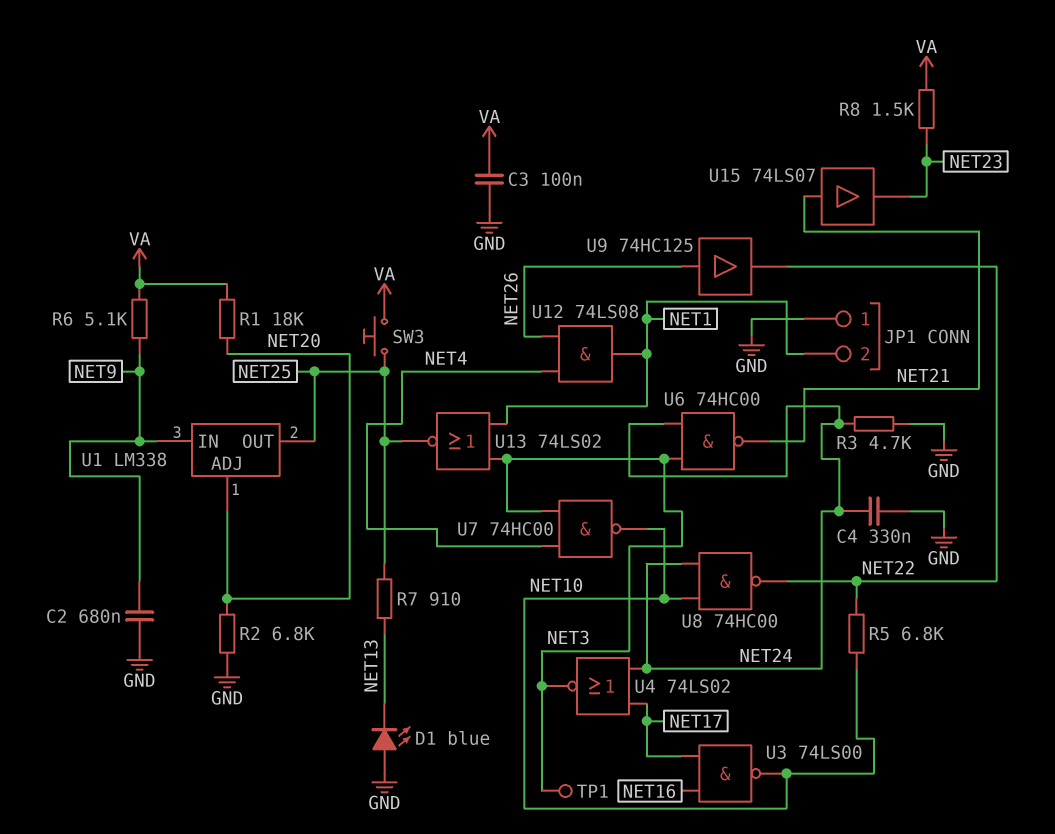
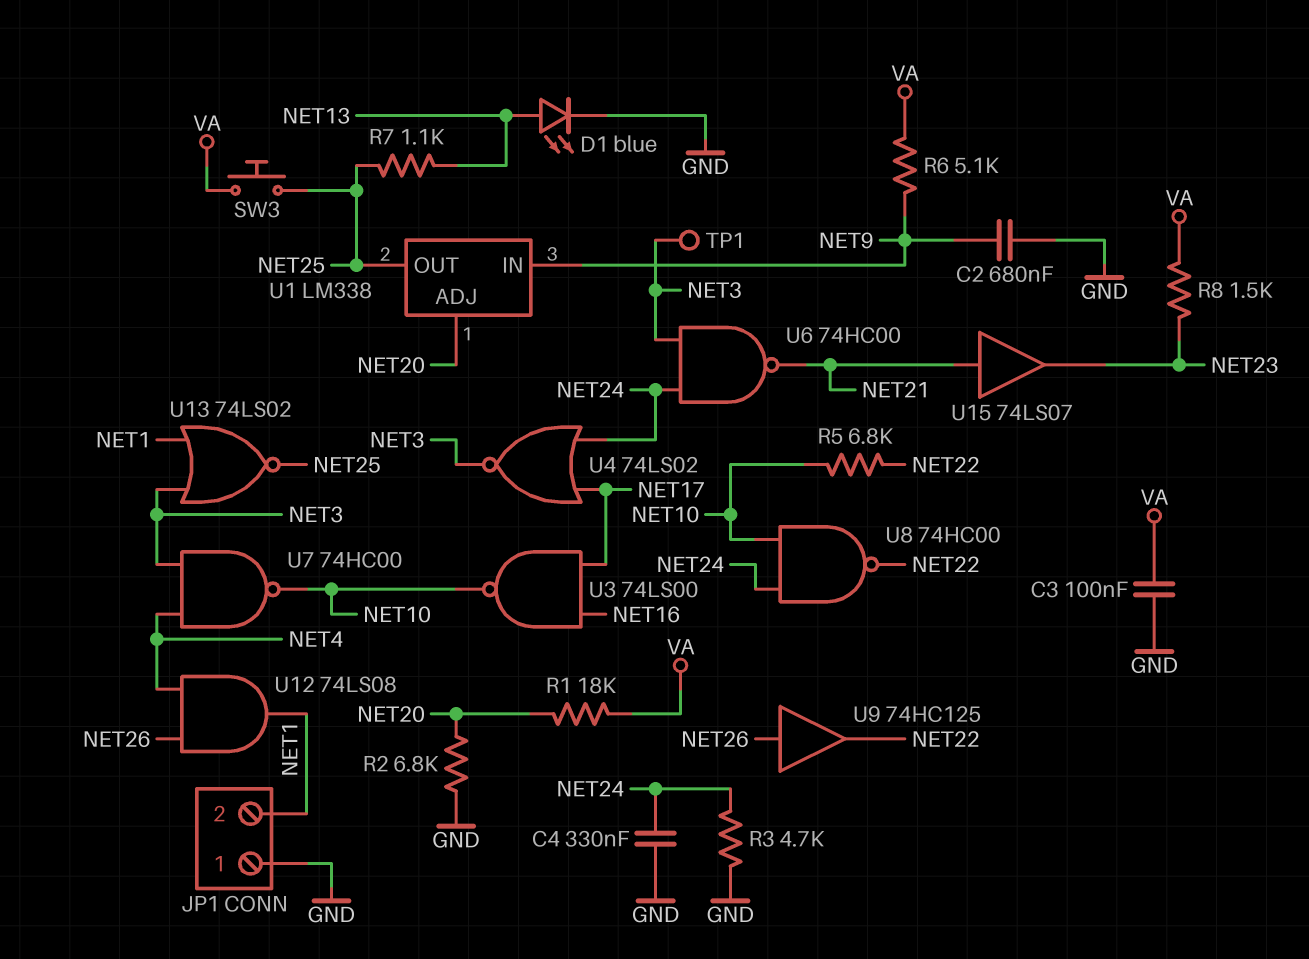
D1: LED blue (A GND, K NET13) -> LED blue (A NET13, K GND)
R7: 910 (NET13, NET25) -> 1.1k (NET13, NET25)

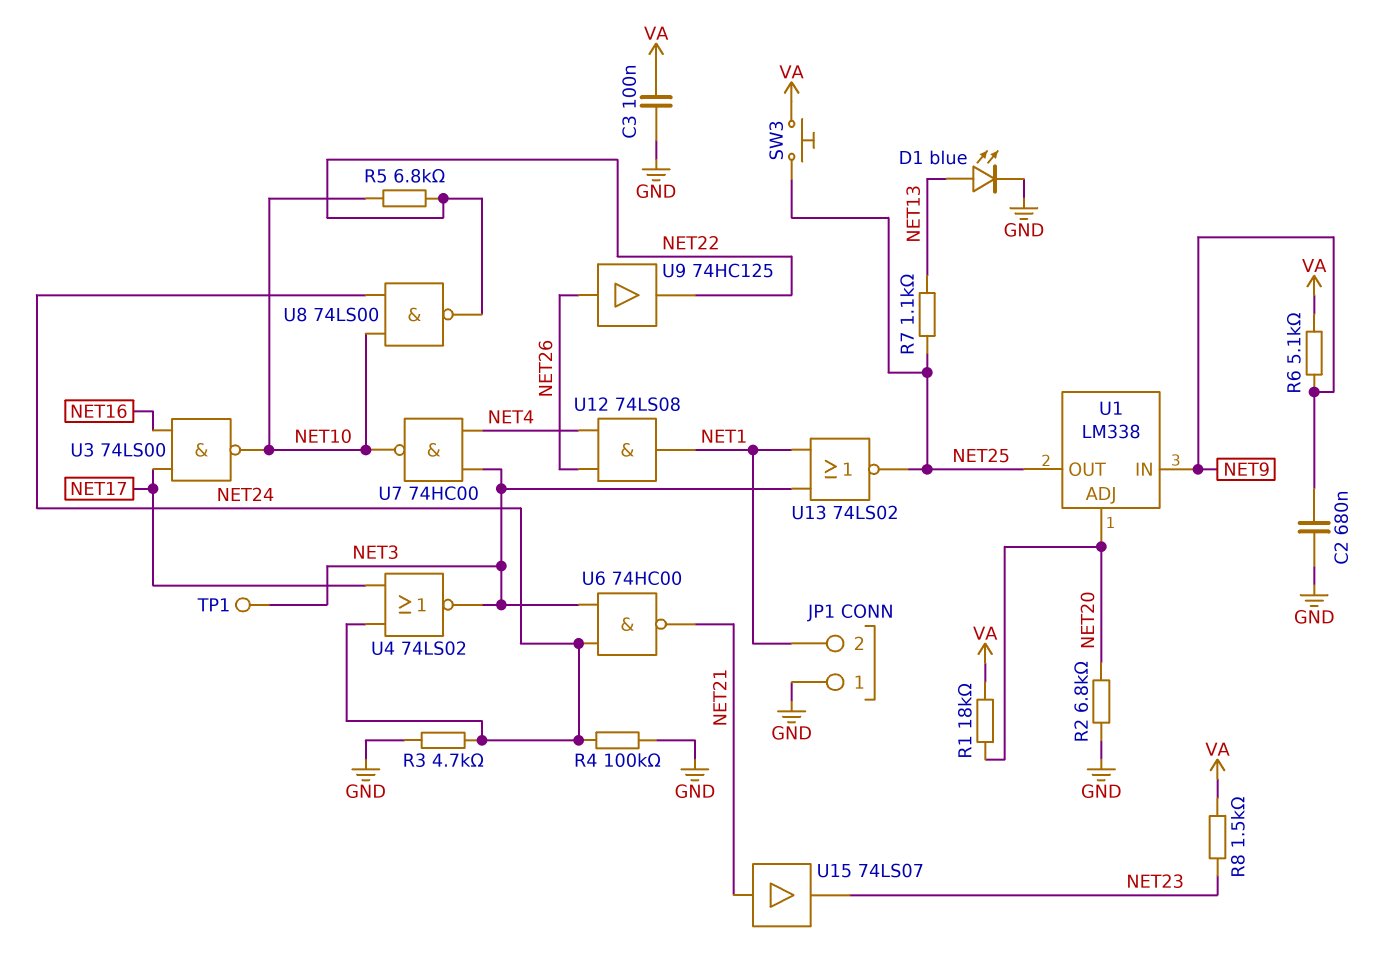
C4: 330nF (GND, NET24) -> none
R4: none -> 100k (GND, NET24)
U8: NAND 74HC00 (in NET10, in NET24, out NET22) -> NAND 74LS00 (in NET10, in NET24, out NET22)

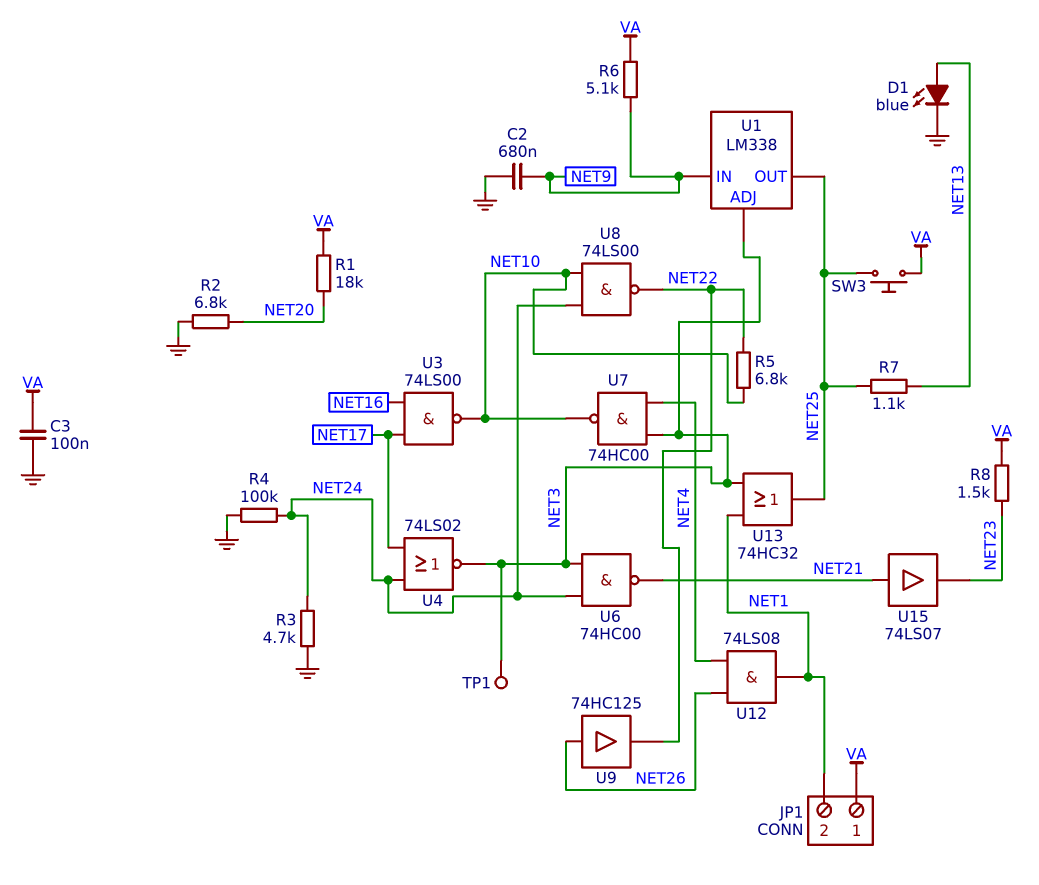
JP1 pin 1: GND -> VA
U1 pin ADJ: NET20 -> NET3
U13: NOR 74LS02 (in NET1, in NET3, out NET25) -> OR 74HC32 (in NET1, in NET3, out NET25)

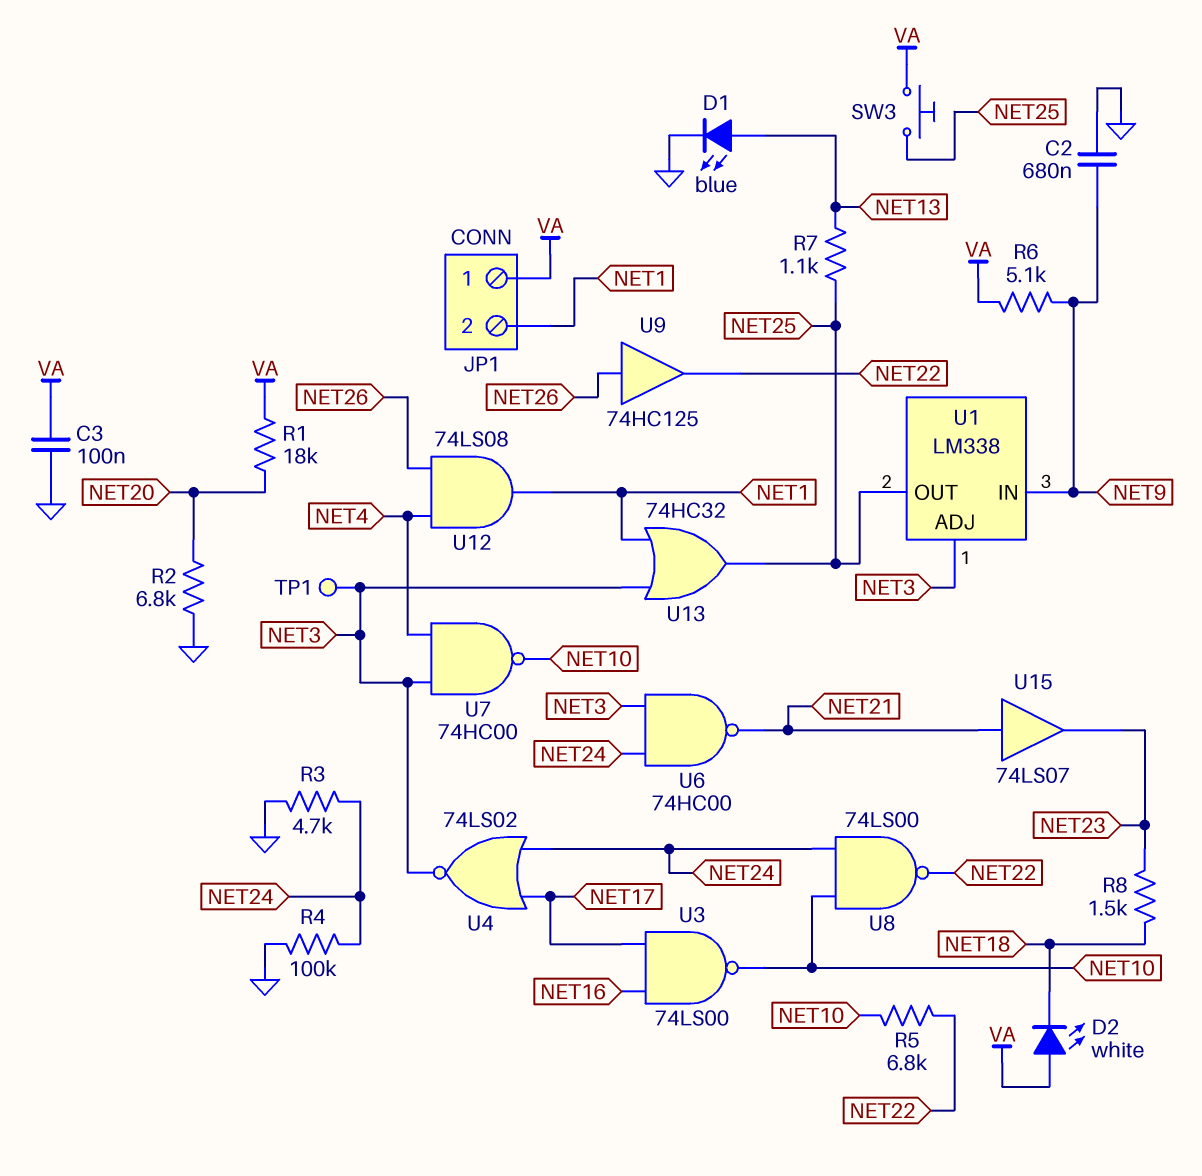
D2: none -> LED white (A VA, K NET18)
R8: 1.5k (NET23, VA) -> 1.5k (NET18, NET23)

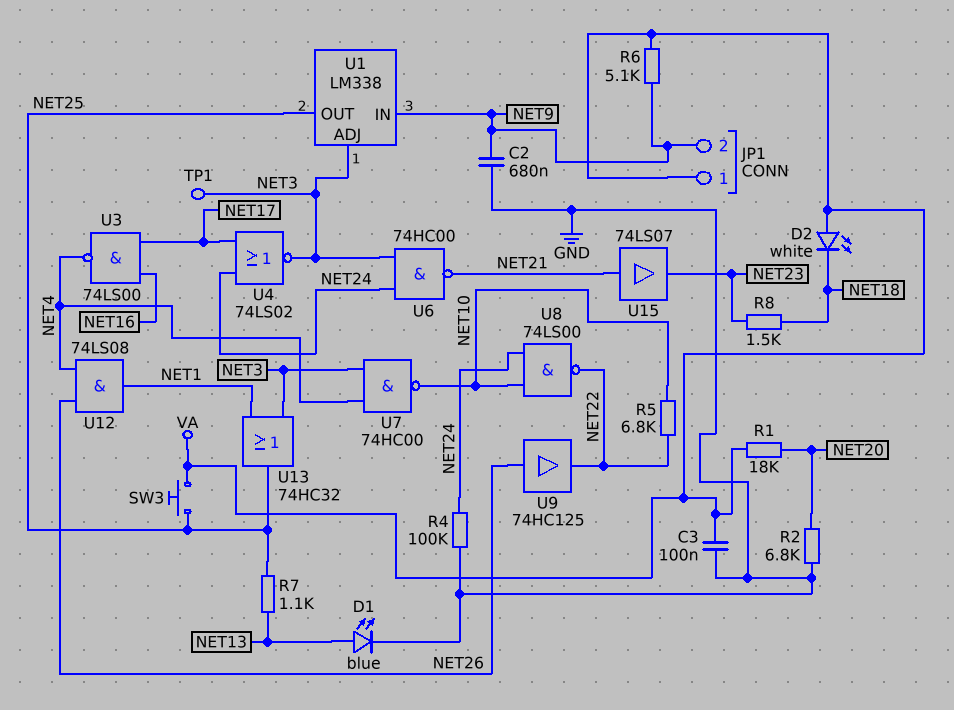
JP1 pin 2: NET1 -> NET9
R3: 4.7k (GND, NET24) -> none
U3: NAND 74LS00 (in NET16, in NET17, out NET10) -> NAND 74LS00 (in NET16, in NET17, out NET4)

